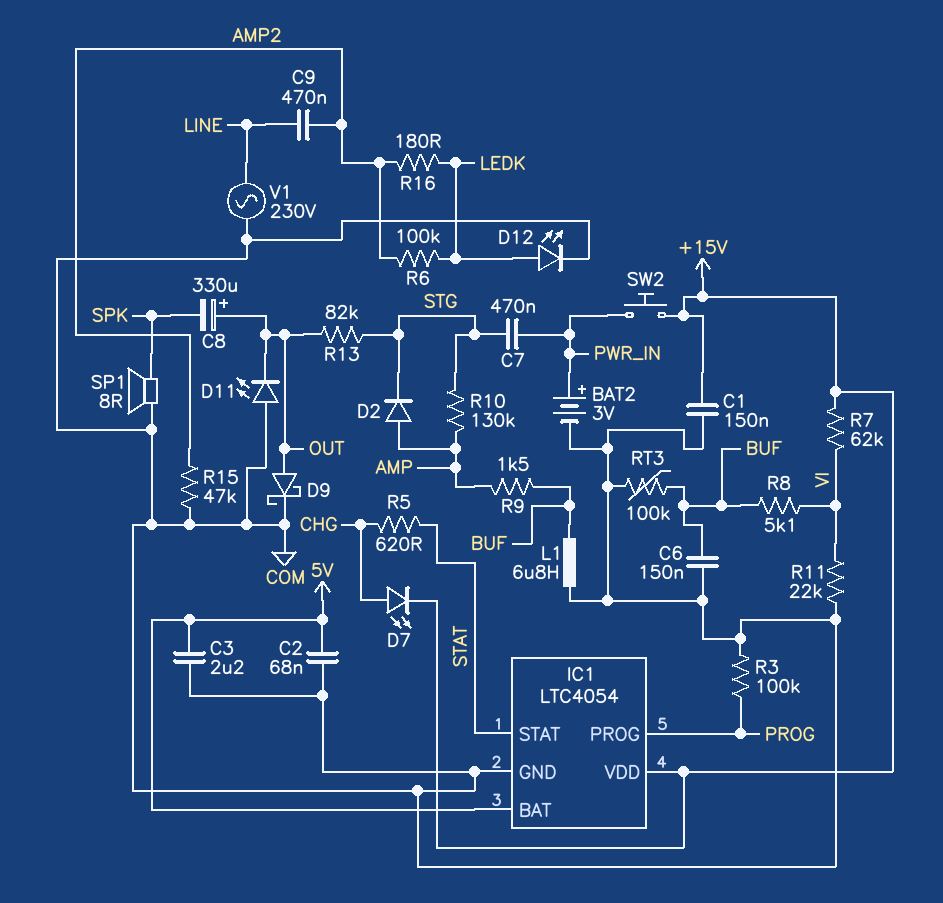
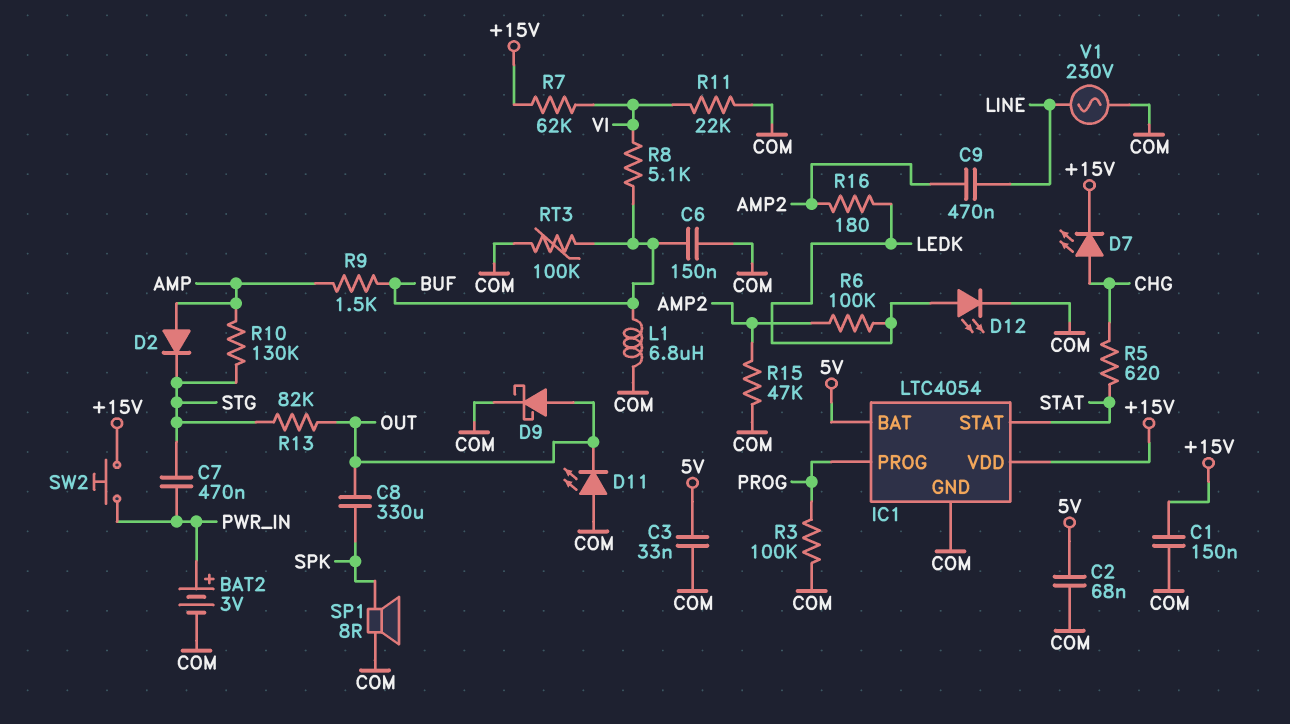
C3: 2.2uF (5V, COM) -> 33nF (5V, COM)
C8: 330uF (plus OUT, minus SPK) -> 330uF (OUT, SPK)

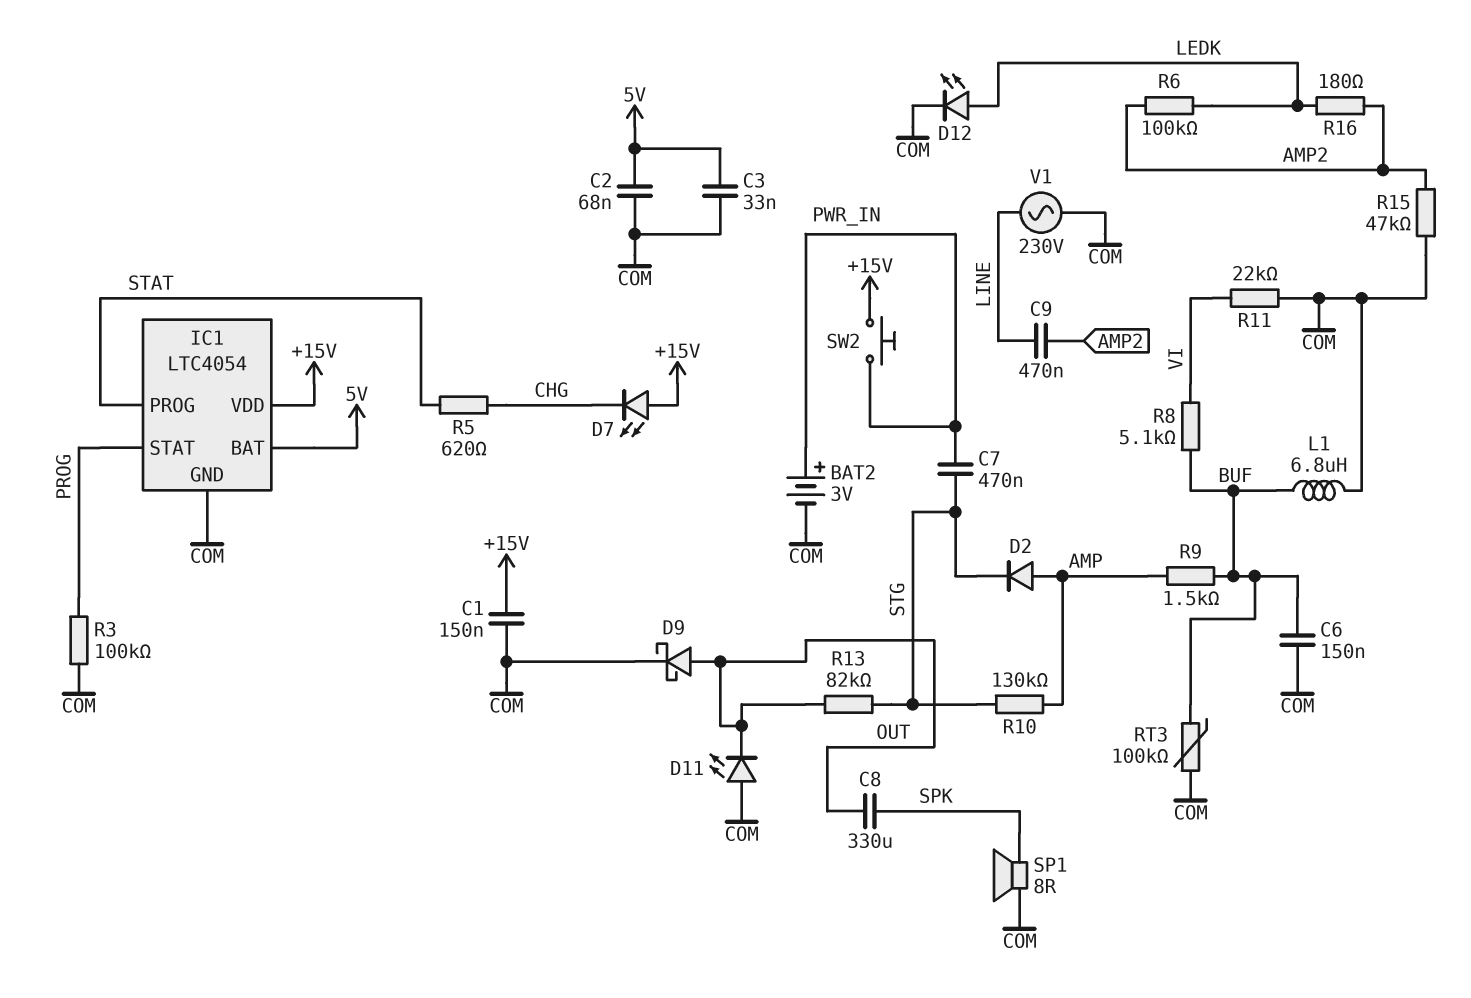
D7: LED (A CHG, K +15V) -> LED (A +15V, K CHG)
IC1 pin PROG: PROG -> STAT
IC1 pin STAT: STAT -> PROG
R7: 62k (+15V, VI) -> none

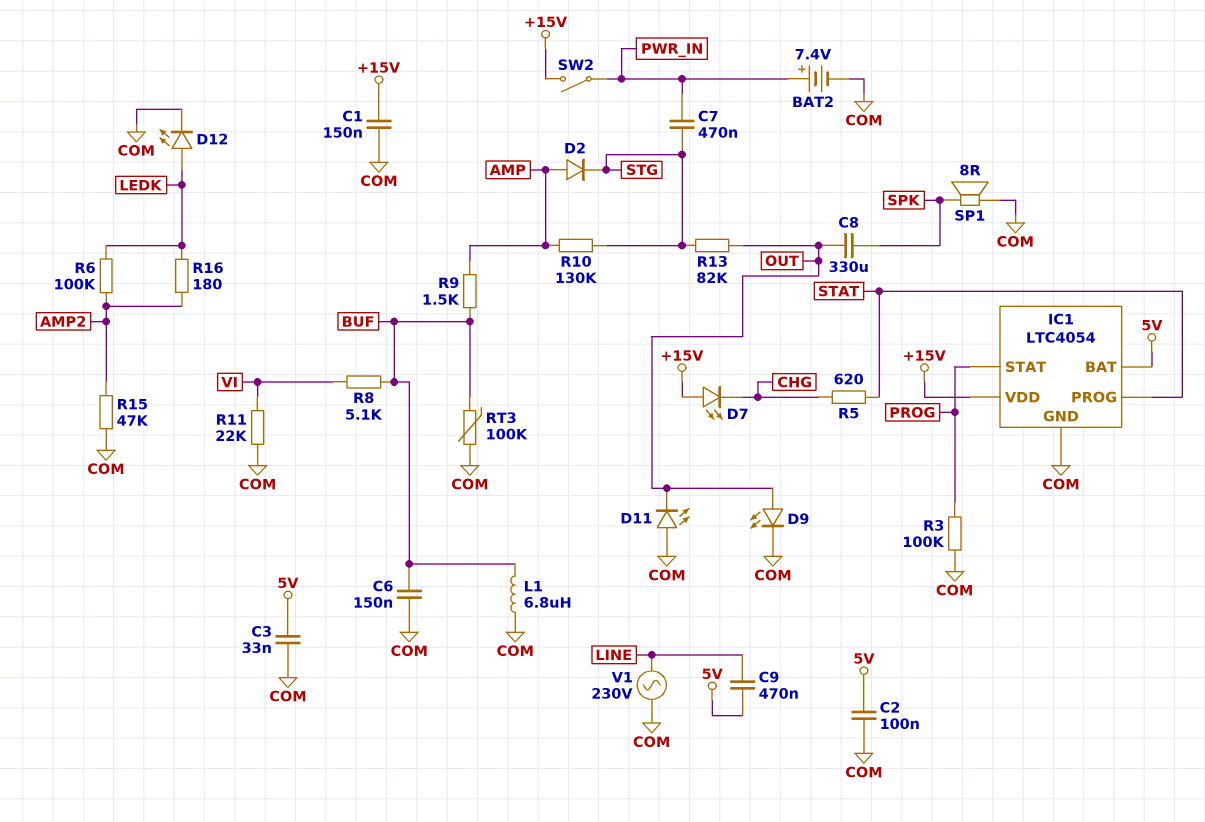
BAT2: 3V (plus PWR_IN, minus COM) -> 7.4V (plus PWR_IN, minus COM)
C2: 68nF (5V, COM) -> 100nF (5V, COM)
C9: 470nF (AMP2, LINE) -> 470nF (5V, LINE)
D9: schottky (A OUT, K COM) -> LED (A OUT, K COM)
SW2: button (+15V, PWR_IN) -> switch (+15V, PWR_IN)

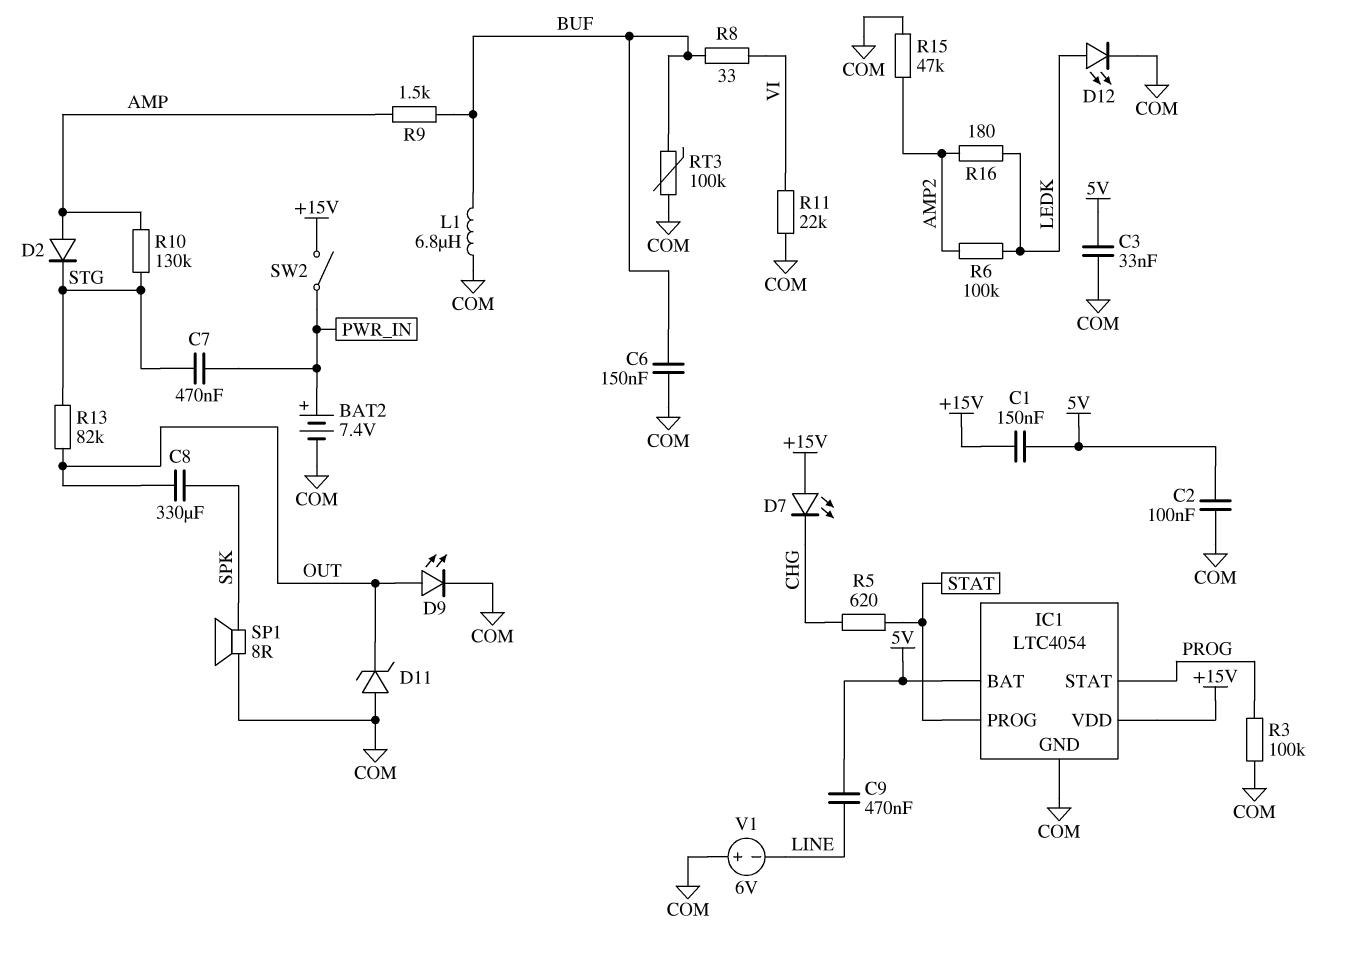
C1: 150nF (+15V, COM) -> 150nF (+15V, 5V)
D11: LED (A COM, K OUT) -> zener (A COM, K OUT)
R8: 5.1k (BUF, VI) -> 33 (BUF, VI)
V1: AC 230V (COM, LINE) -> 6V (plus COM, minus LINE)

